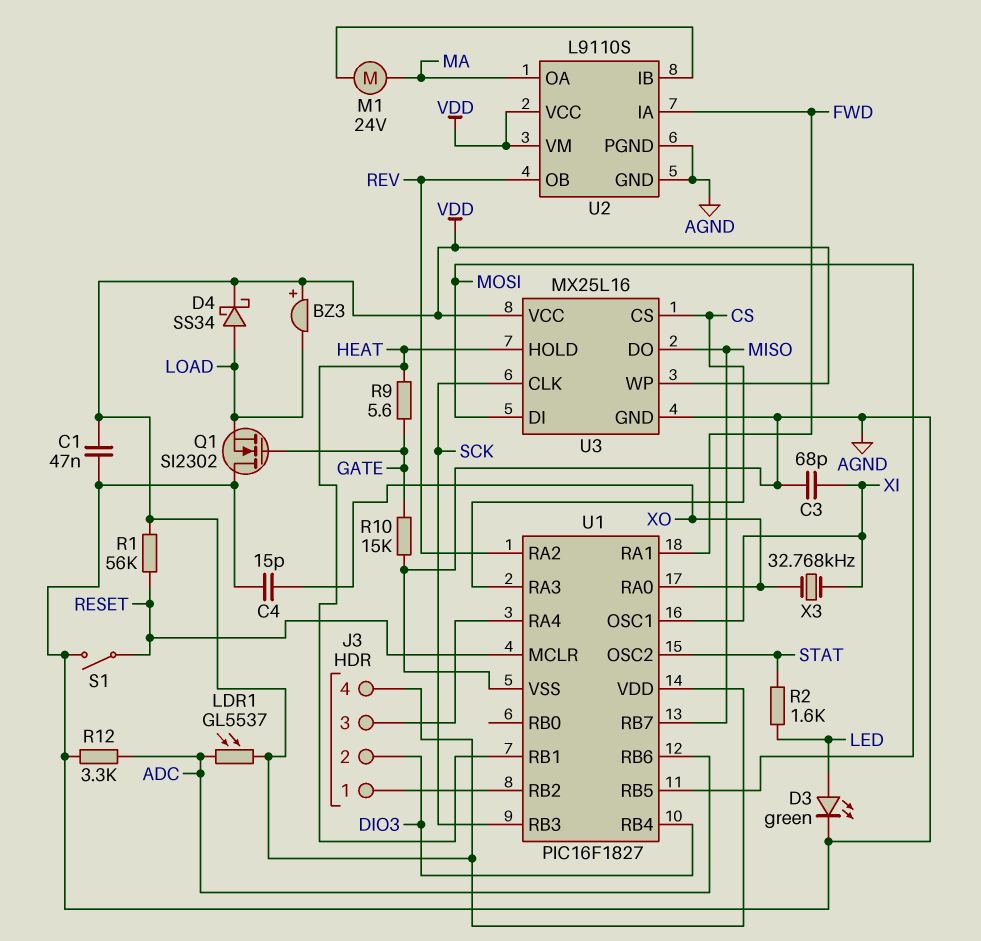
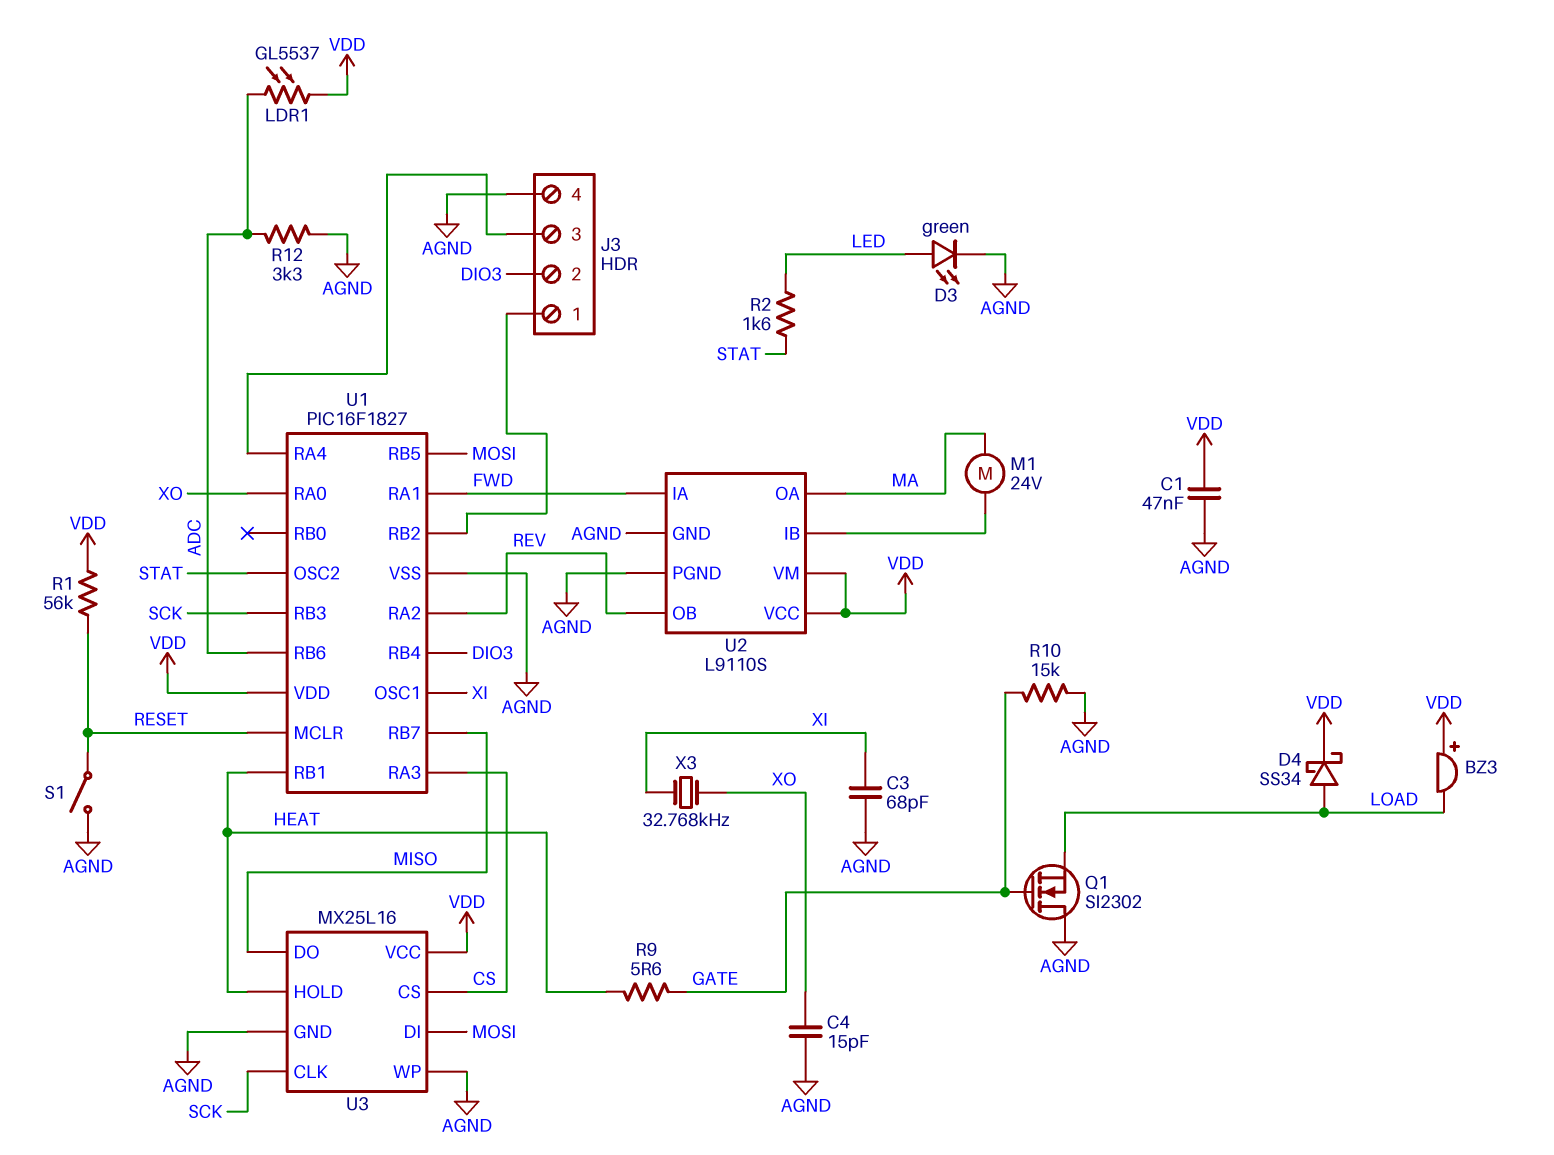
J3 pin 4: VDD -> AGND
U3 pin WP: VDD -> AGND

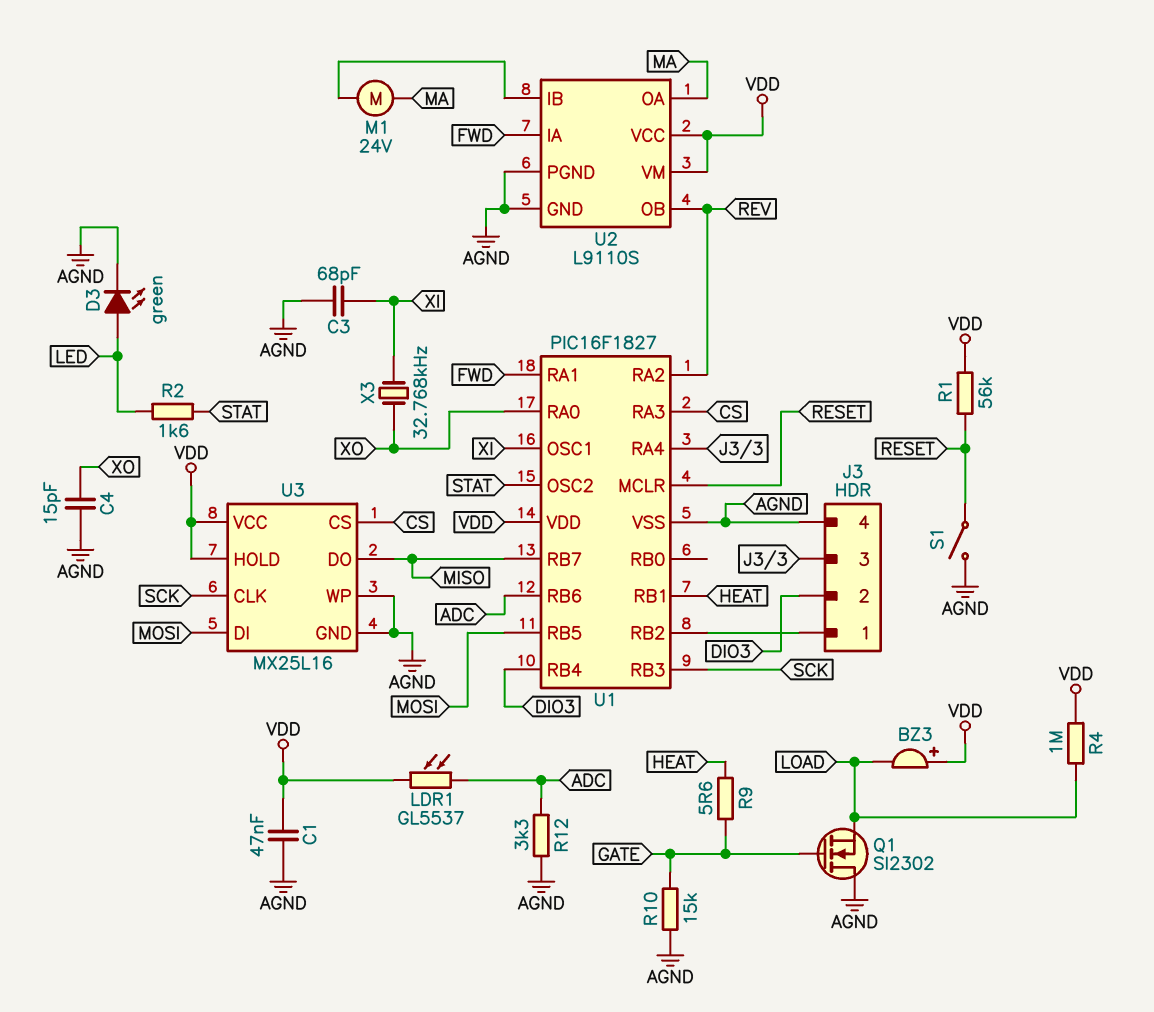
D4: schottky SS34 (A LOAD, K VDD) -> none
R4: none -> 1M (LOAD, VDD)
U3 pin HOLD: HEAT -> VDD

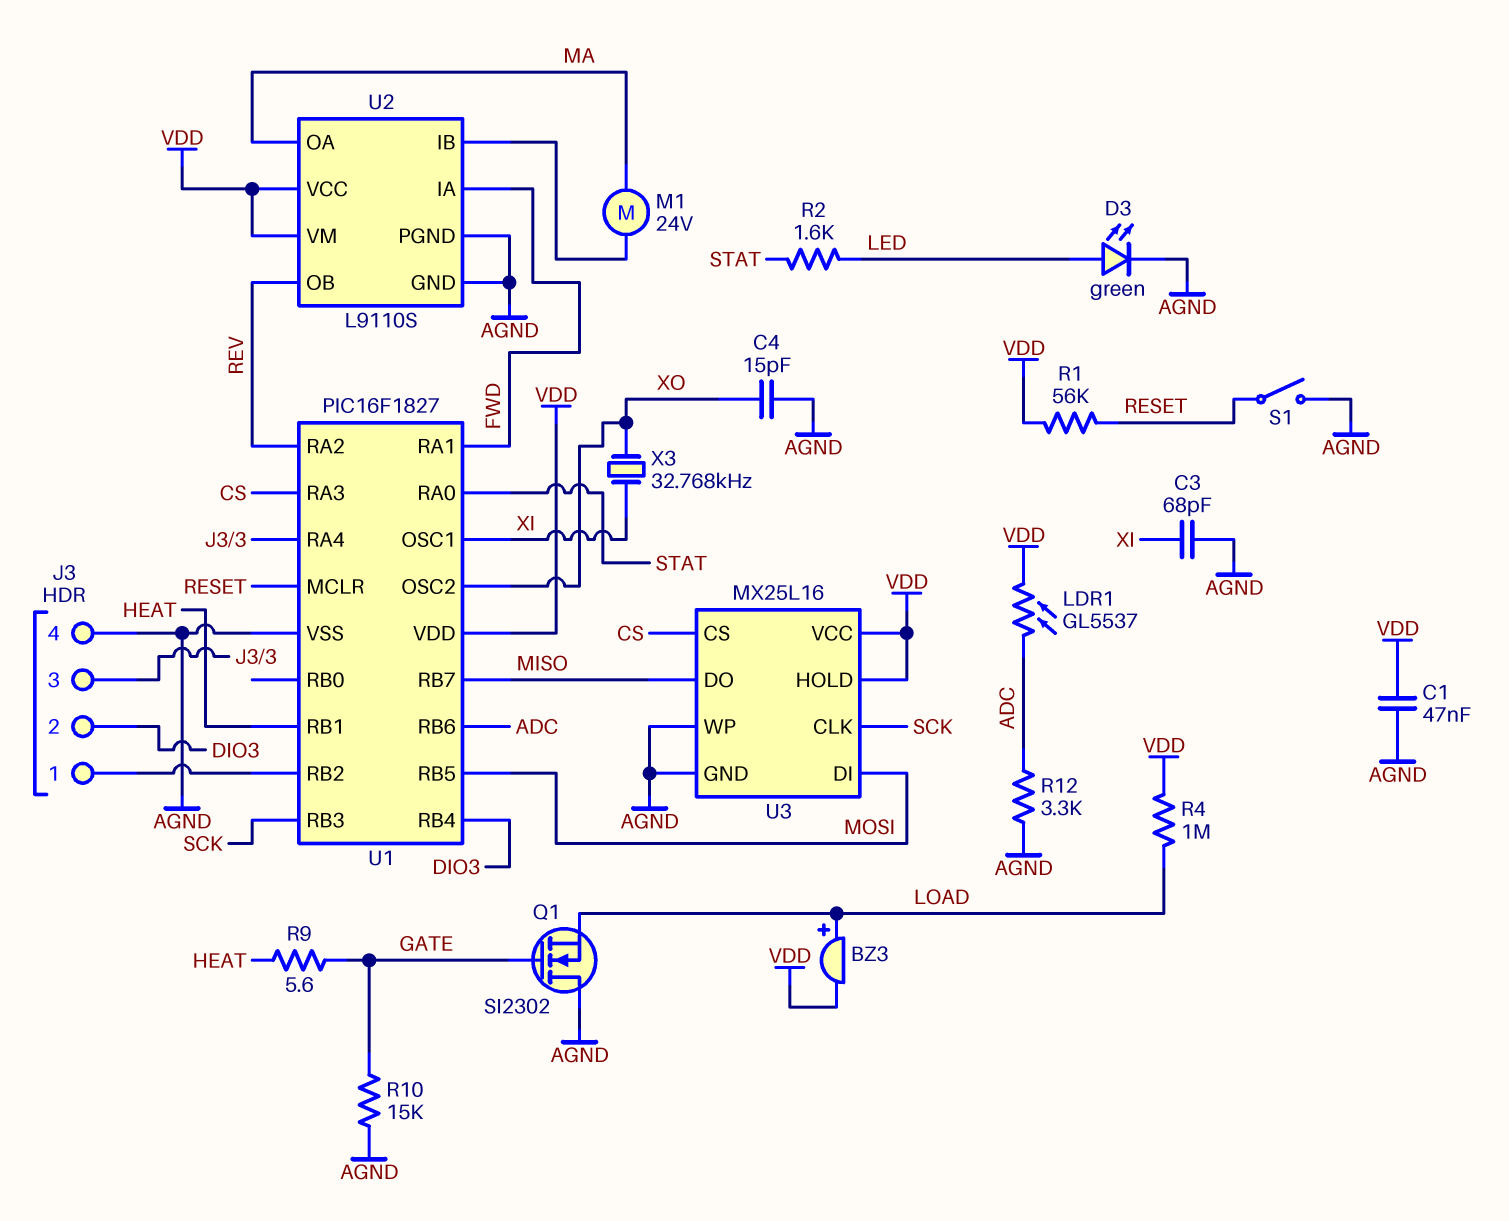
BZ3: buzzer (plus VDD, minus LOAD) -> buzzer (plus LOAD, minus VDD)
U1 pin OSC2: STAT -> XO
U1 pin RA0: XO -> STAT

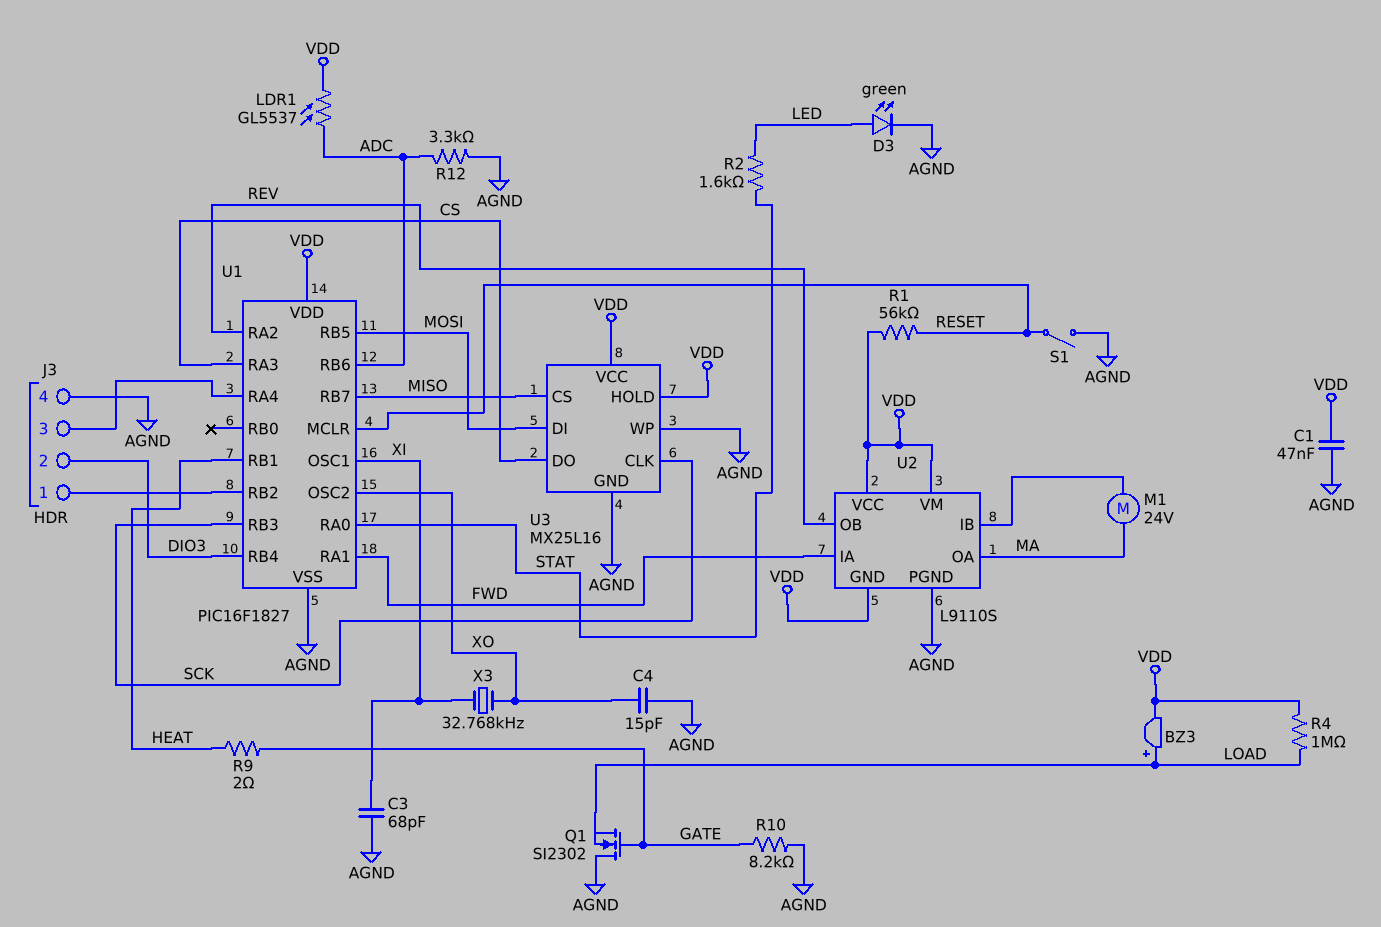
R9: 5.6 (GATE, HEAT) -> 2 (GATE, HEAT)
R10: 15k (AGND, GATE) -> 8.2k (AGND, GATE)
U2 pin GND: AGND -> VDD
U3 pin CS: CS -> MISO
U3 pin DO: MISO -> CS

